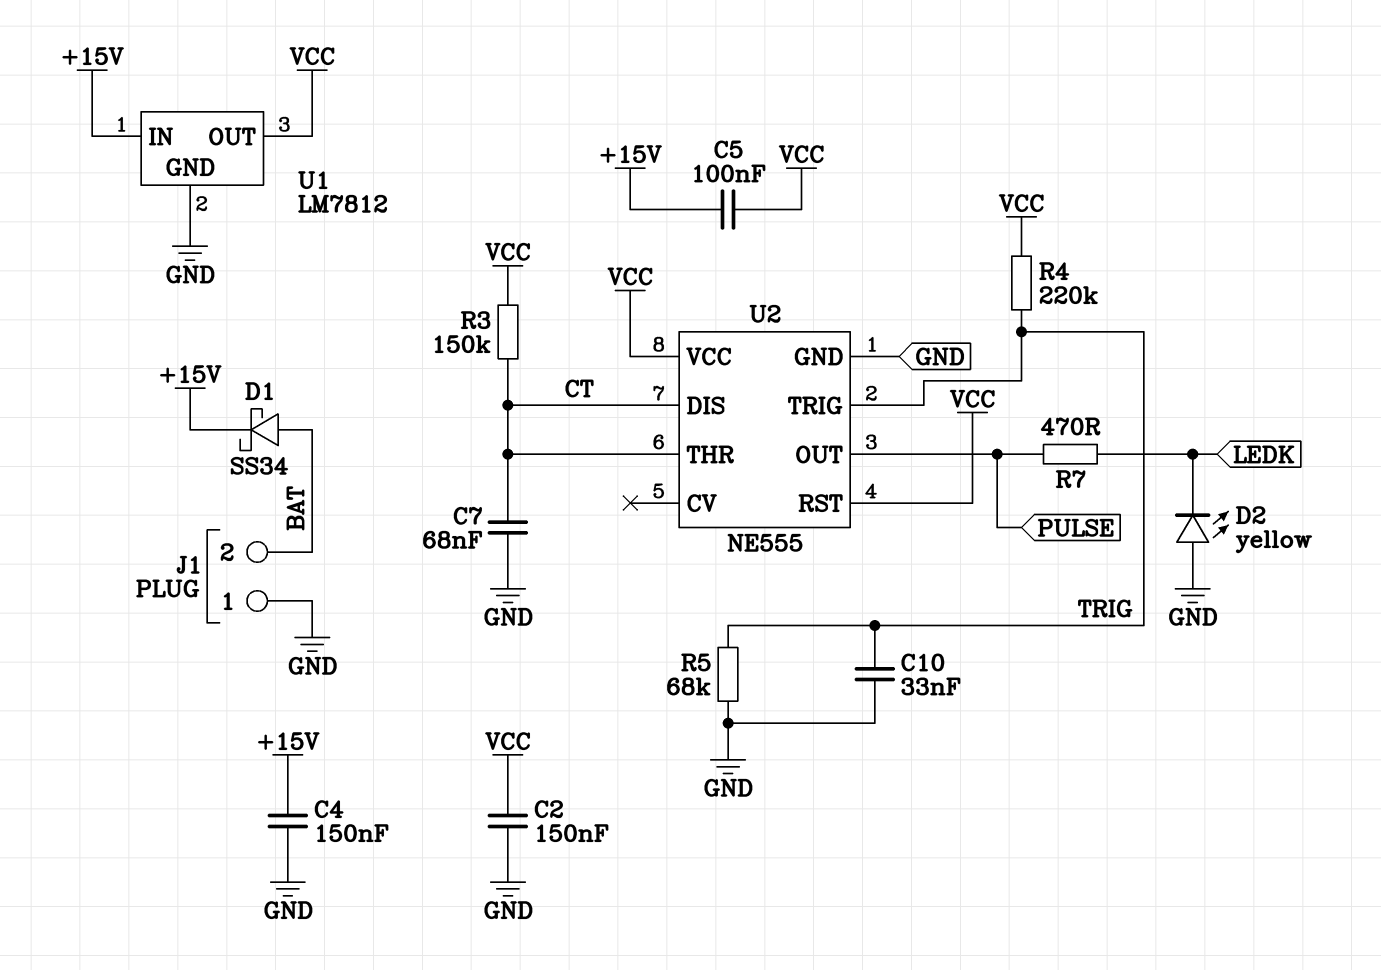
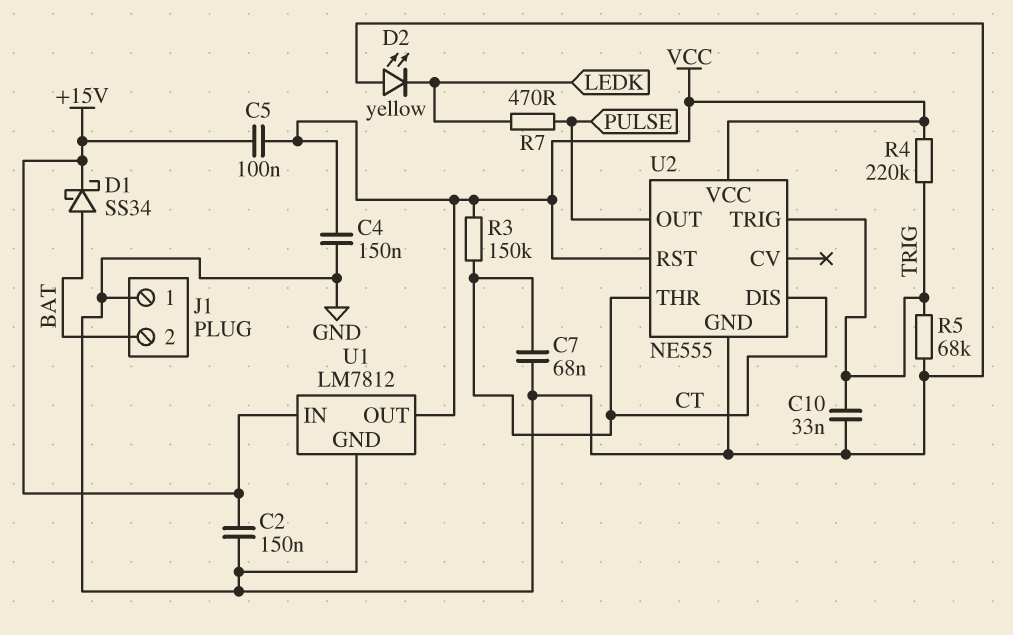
C2: 150nF (GND, VCC) -> 150nF (+15V, GND)
C4: 150nF (+15V, GND) -> 150nF (GND, VCC)

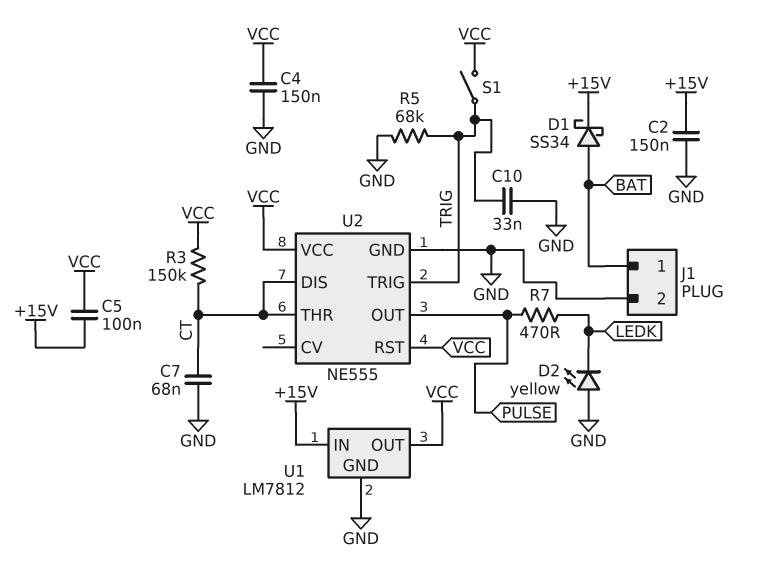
J1 pin 1: GND -> BAT
J1 pin 2: BAT -> GND
R4: 220k (TRIG, VCC) -> none
S1: none -> switch (TRIG, VCC)

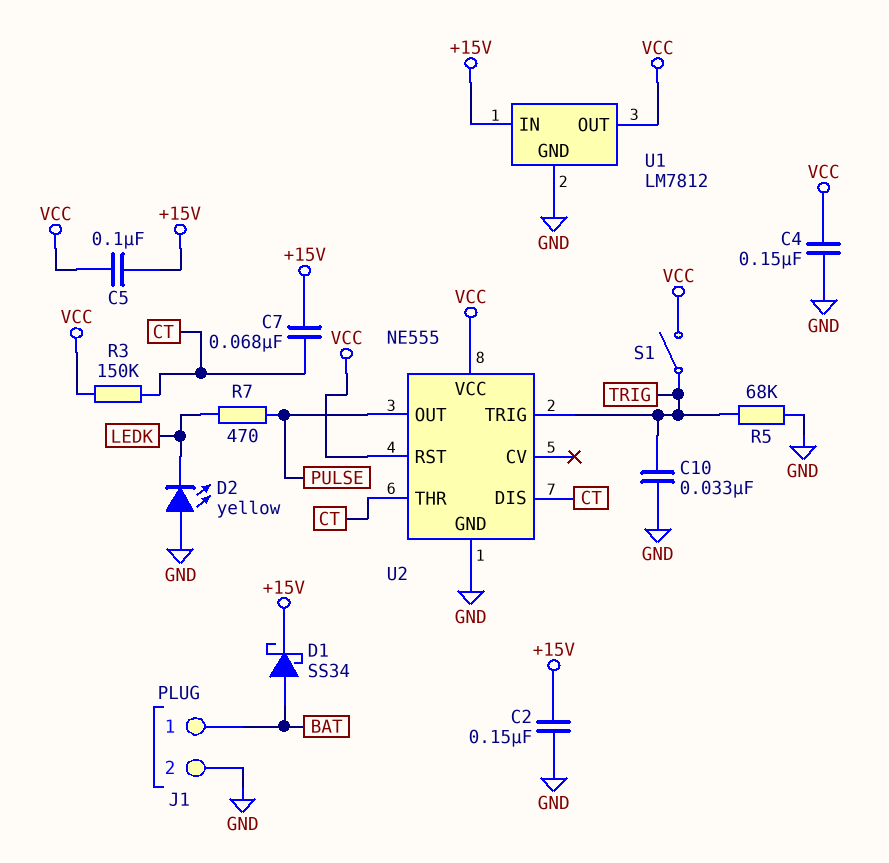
C7: 68nF (CT, GND) -> 68nF (+15V, CT)

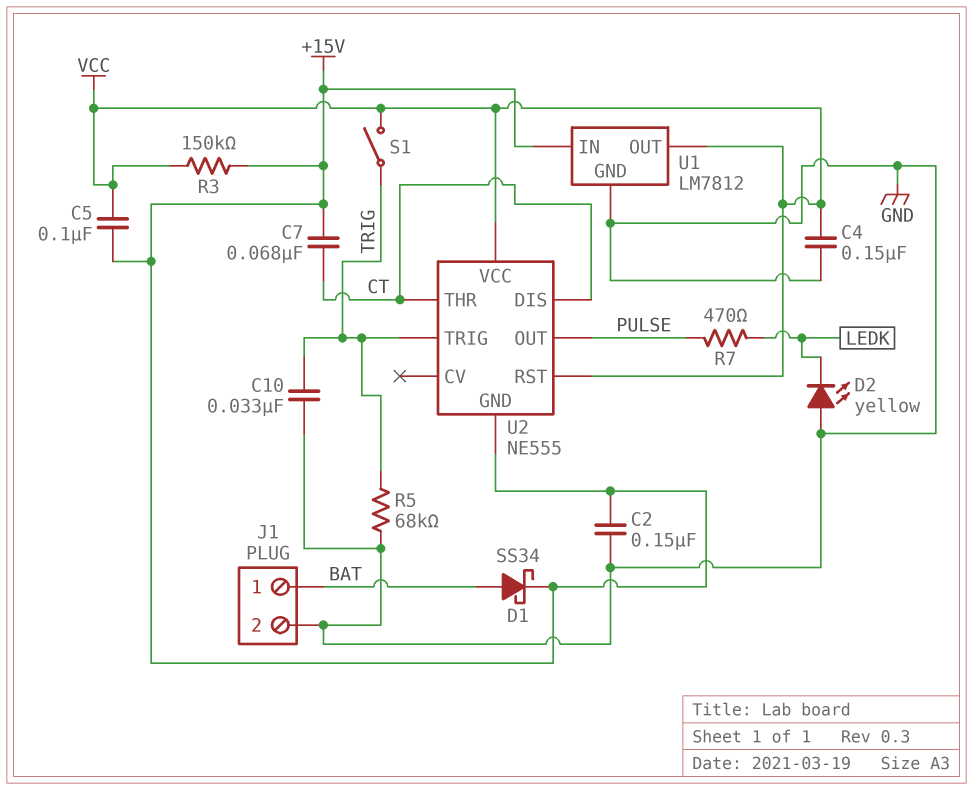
R3: 150k (CT, VCC) -> 150k (+15V, VCC)
U2 pin GND: GND -> +15V

